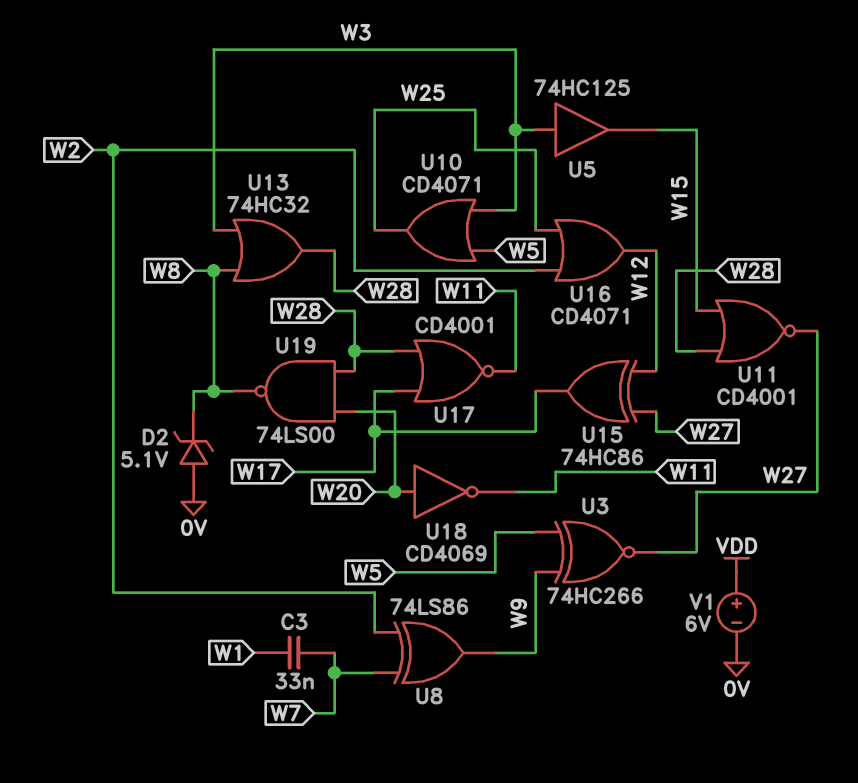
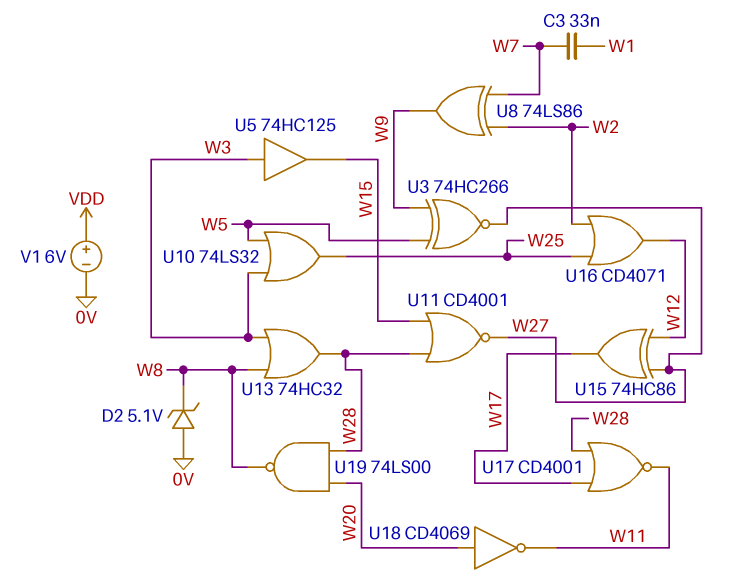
U10: OR CD4071 (in W3, in W5, out W25) -> OR 74LS32 (in W3, in W5, out W25)

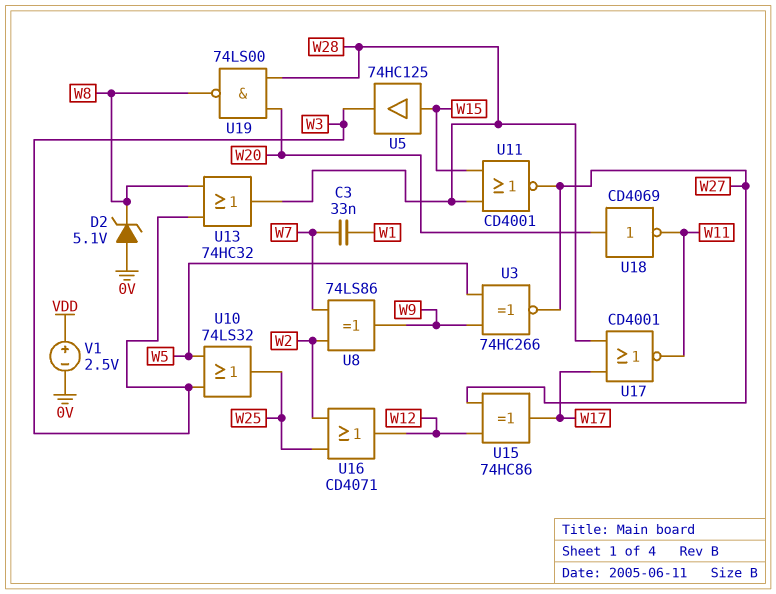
U5: buffer 74HC125 (in W3, out W15) -> buffer 74HC125 (in W15, out W3)
V1: 6V (plus VDD, minus 0V) -> 2.5V (plus VDD, minus 0V)

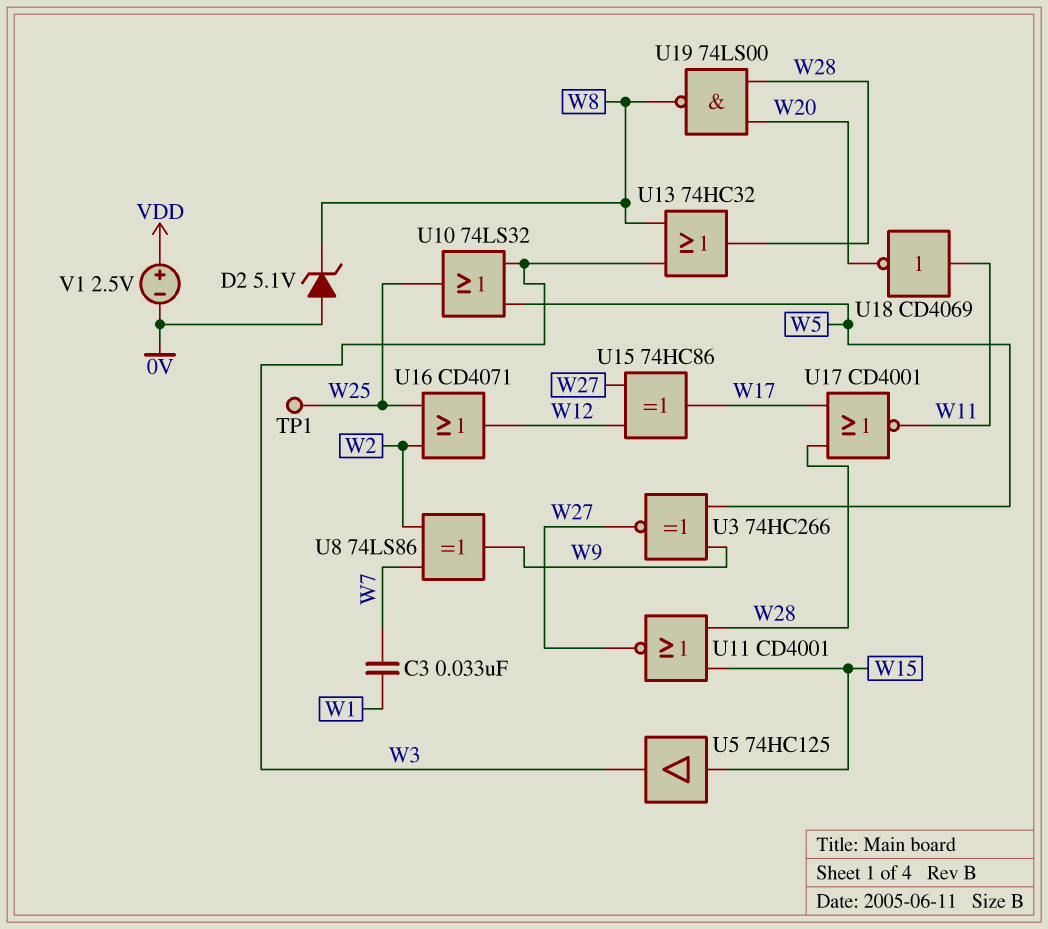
TP1: none -> test point (W25)
U18: NOT CD4069 (in W20, out W11) -> NOT CD4069 (in W11, out W20)

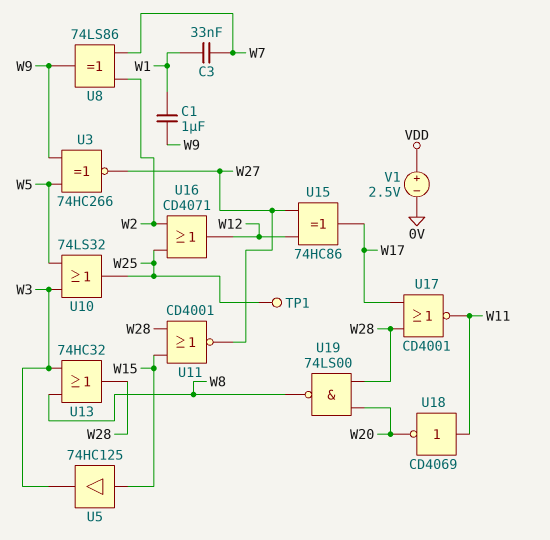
C1: none -> 1uF (W1, W9)
D2: zener 5.1V (A 0V, K W8) -> none

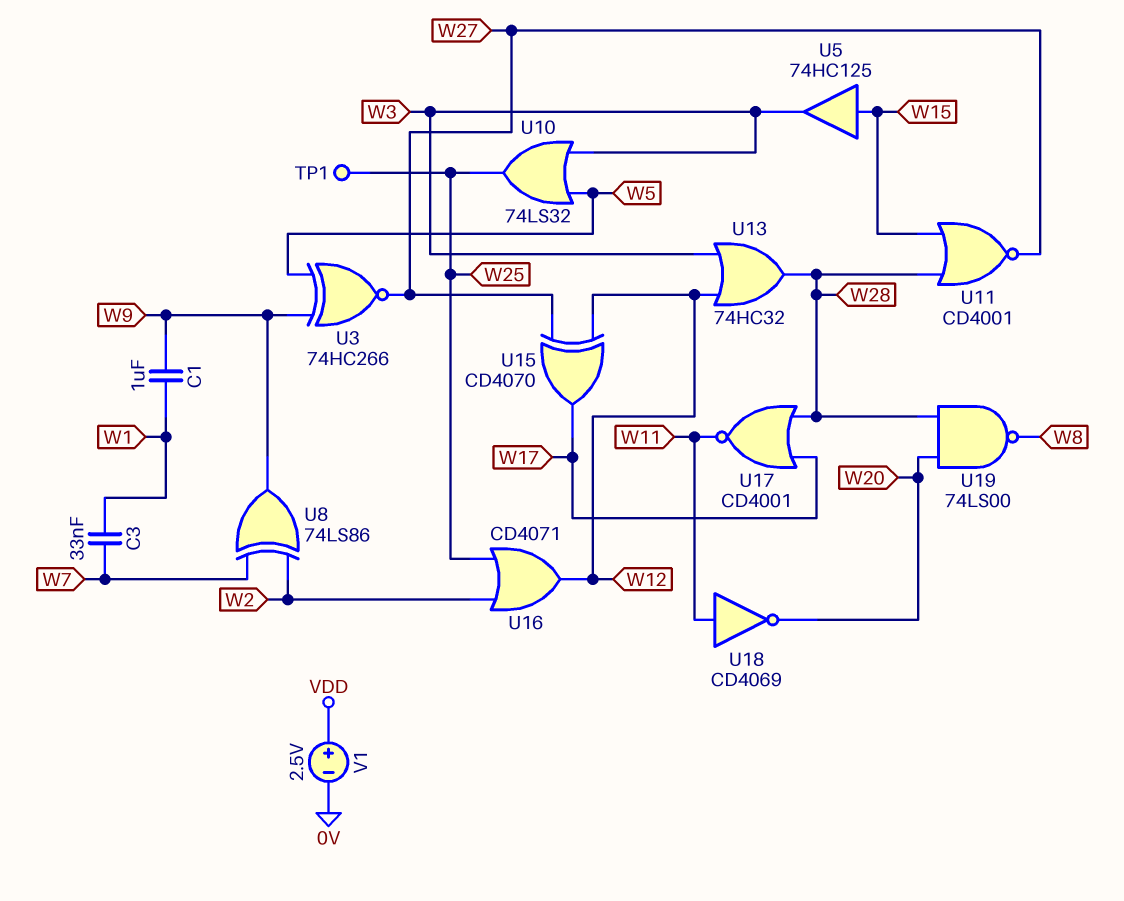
U13: OR 74HC32 (in W3, in W8, out W28) -> OR 74HC32 (in W3, in W12, out W28)
U15: XOR 74HC86 (in W12, in W27, out W17) -> XOR CD4070 (in W12, in W27, out W17)

